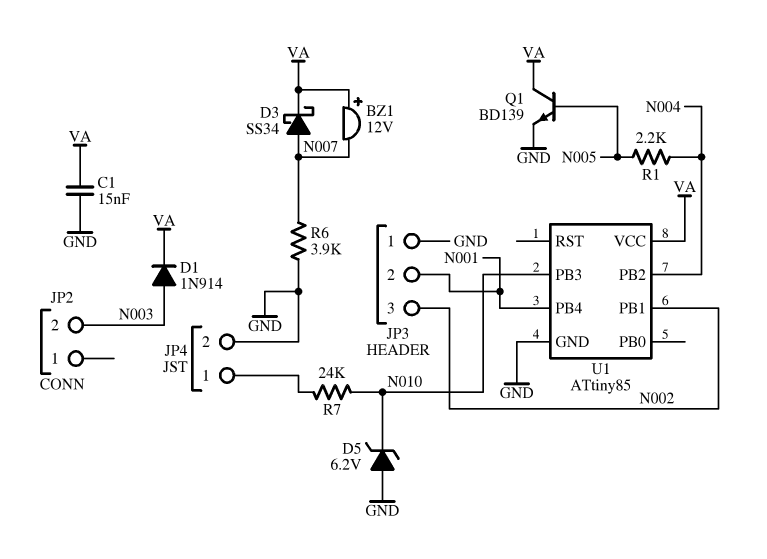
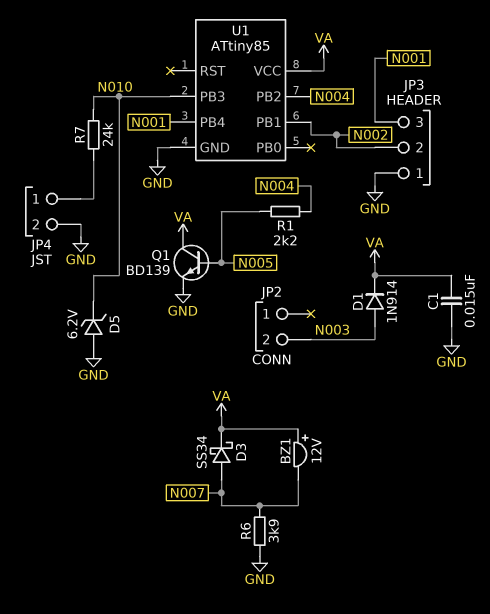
JP3 pin 2: N001 -> N002
JP3 pin 3: N002 -> N001

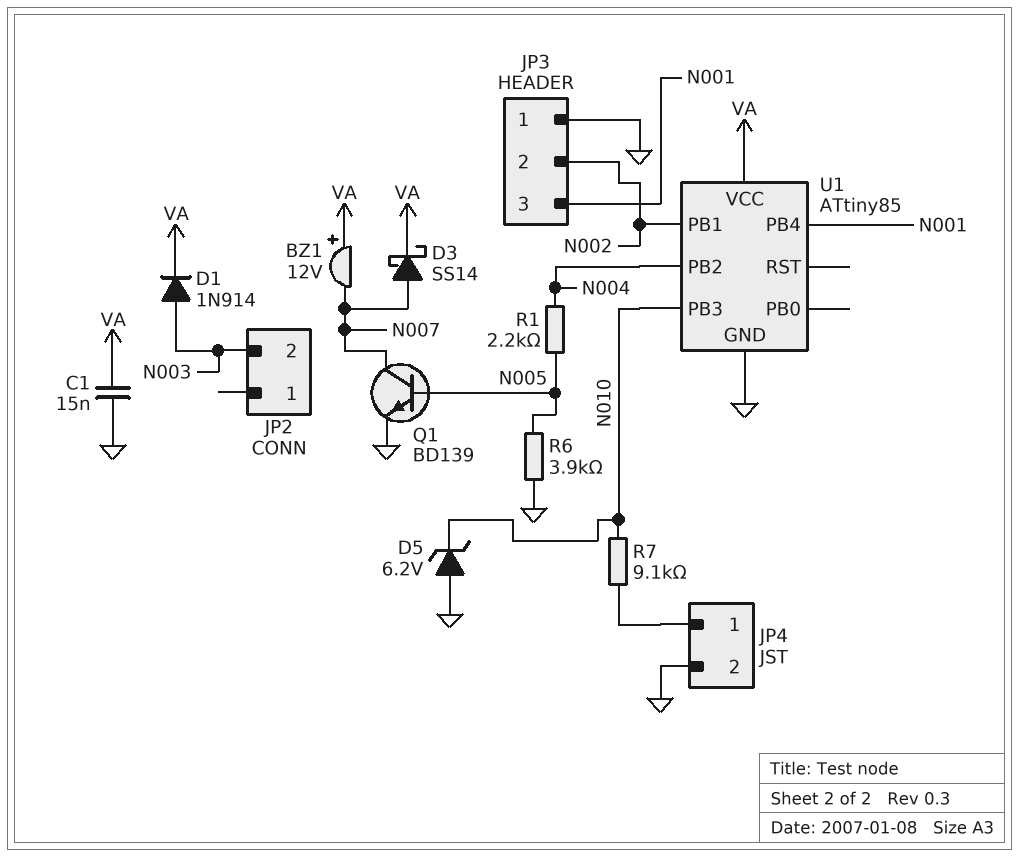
D3: schottky SS34 (A N007, K VA) -> schottky SS14 (A N007, K VA)
Q1: NPN BD139 (B N005, C VA, E GND) -> NPN BD139 (B N005, C N007, E GND)
R6: 3.9k (GND, N007) -> 3.9k (GND, N005)
R7: 24k (JP4/1, N010) -> 9.1k (JP4/1, N010)

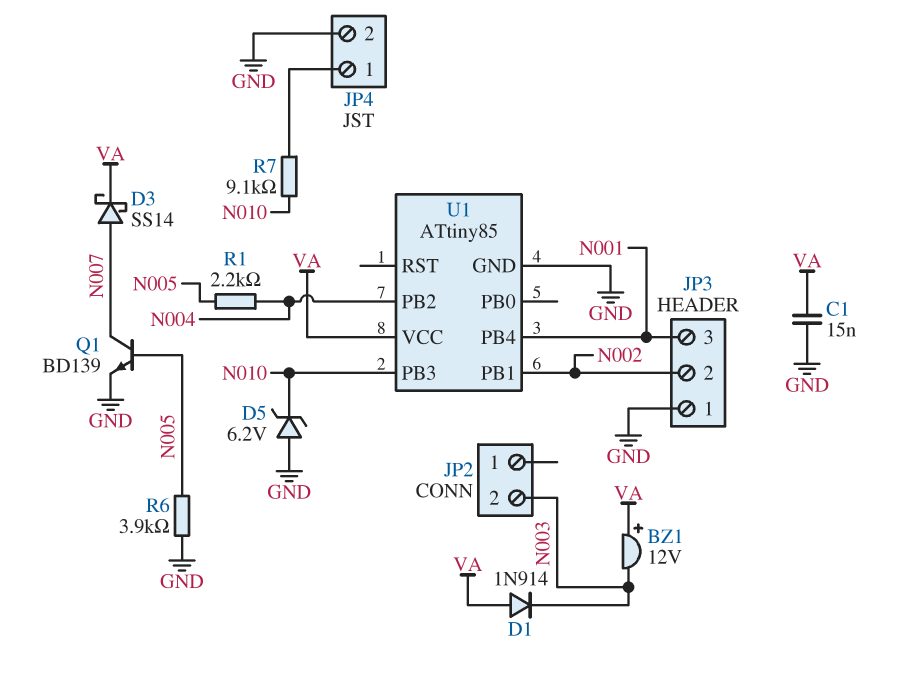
BZ1: buzzer 12V (plus VA, minus N007) -> buzzer 12V (plus VA, minus N003)
D1: diode 1N914 (A N003, K VA) -> diode 1N914 (A VA, K N003)

